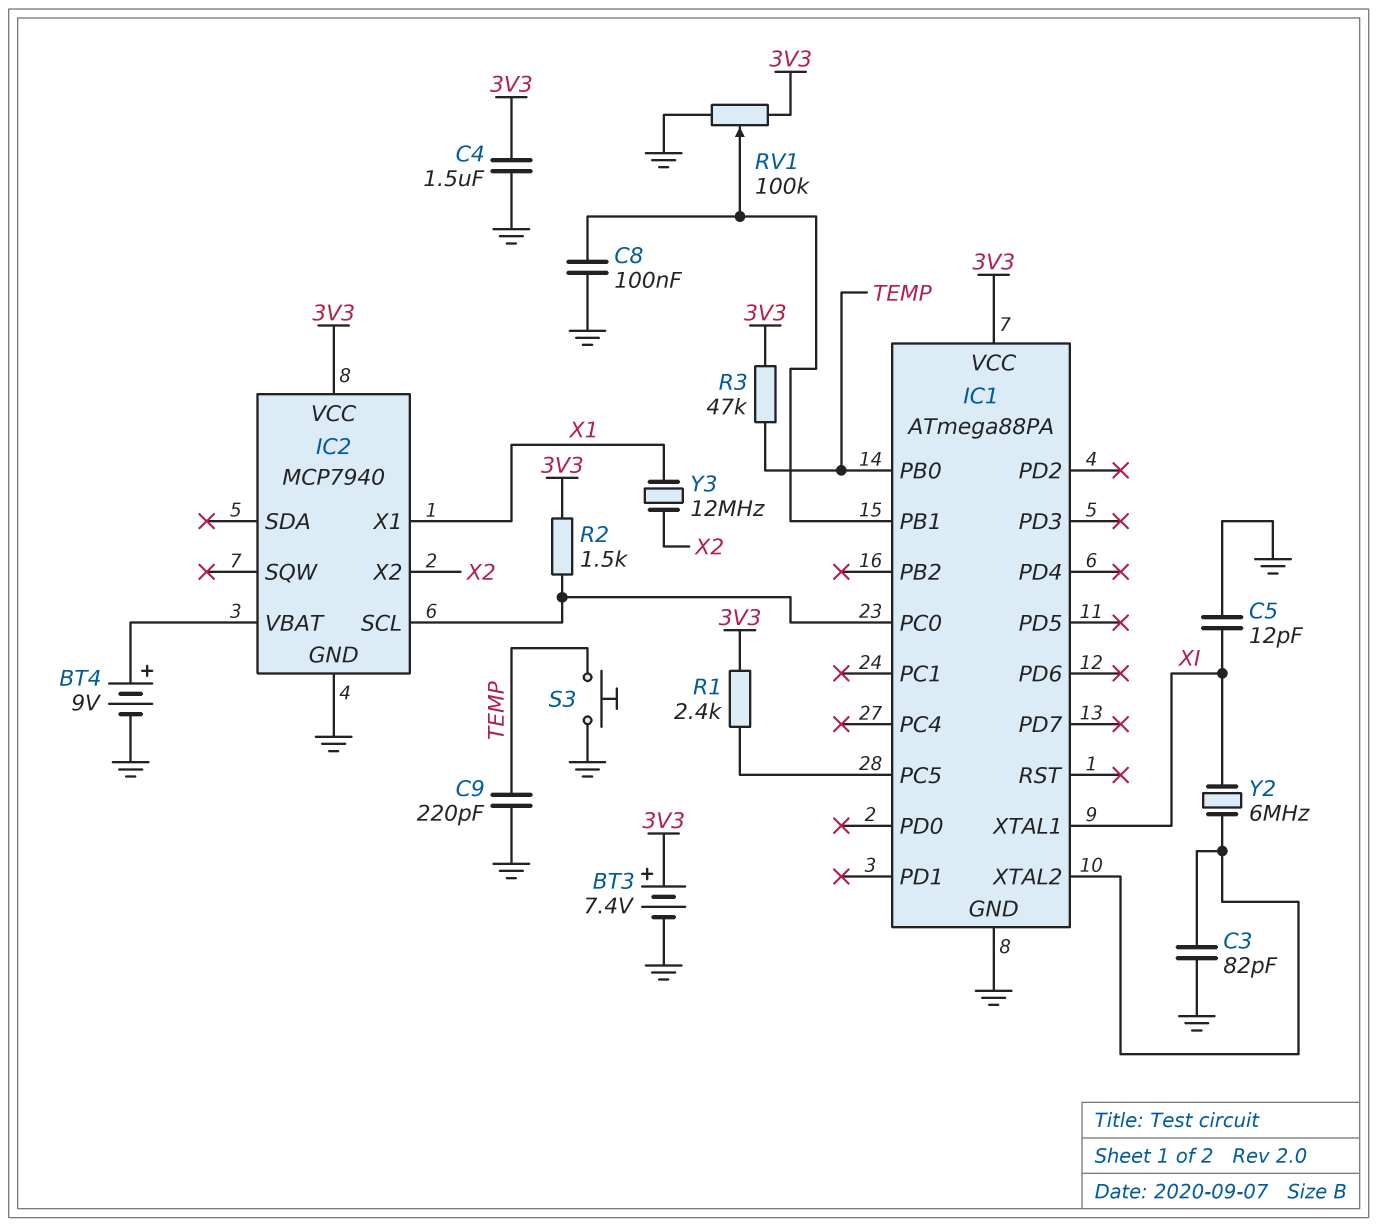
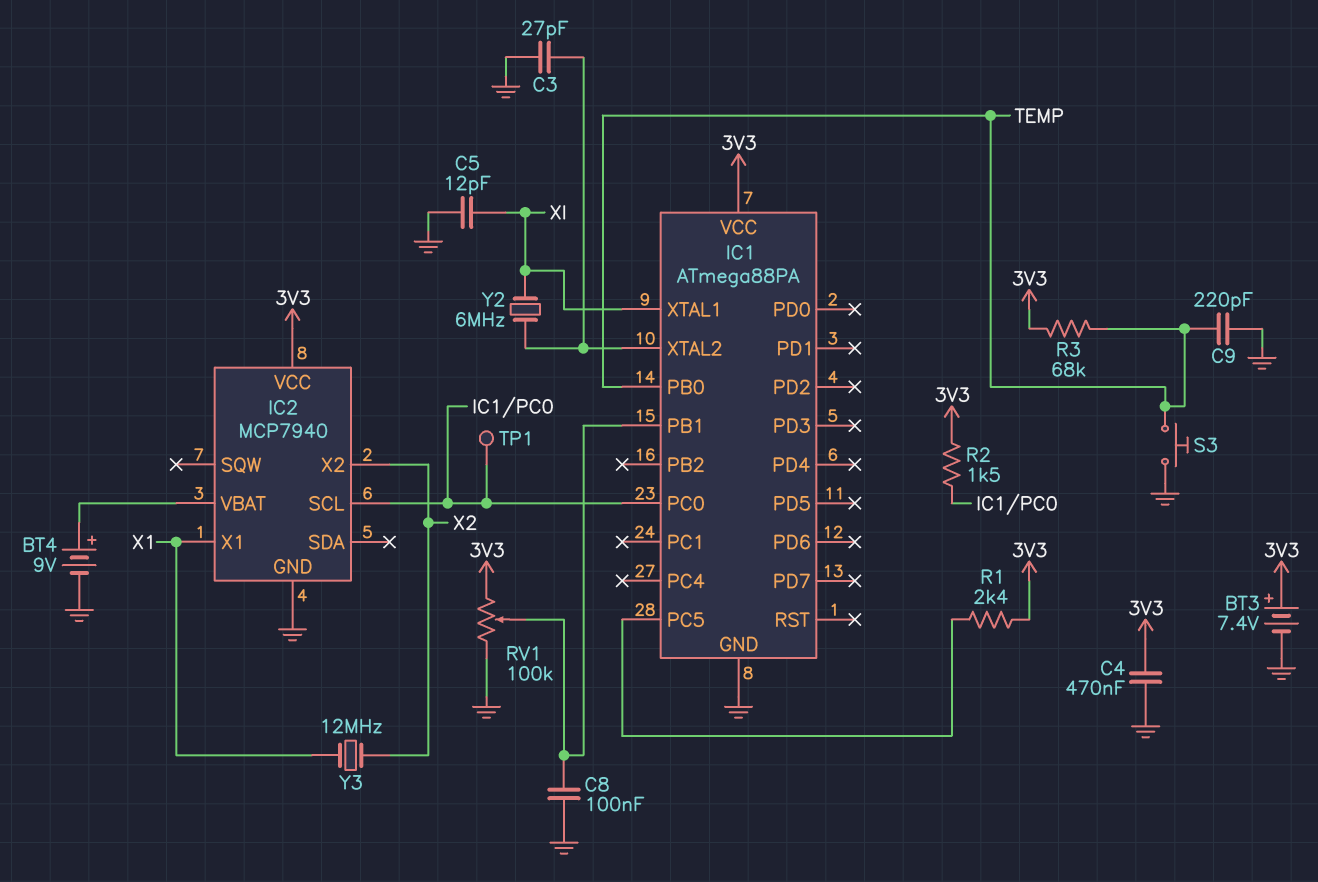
C3: 82pF (GND, IC1/XTAL2) -> 27pF (GND, IC1/XTAL2)
C4: 1.5uF (3V3, GND) -> 470nF (3V3, GND)
R3: 47k (3V3, TEMP) -> 68k (3V3, TEMP)
TP1: none -> test point (IC1/PC0)

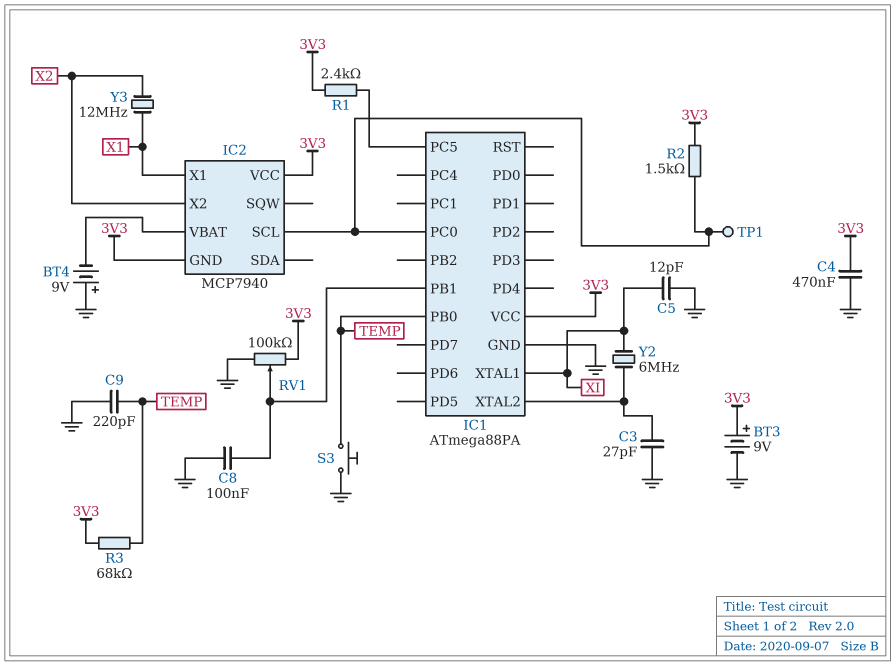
BT3: 7.4V (plus 3V3, minus GND) -> 9V (plus 3V3, minus GND)
BT4: 9V (plus IC2/VBAT, minus GND) -> 9V (plus GND, minus IC2/VBAT)
IC2 pin GND: GND -> 3V3

